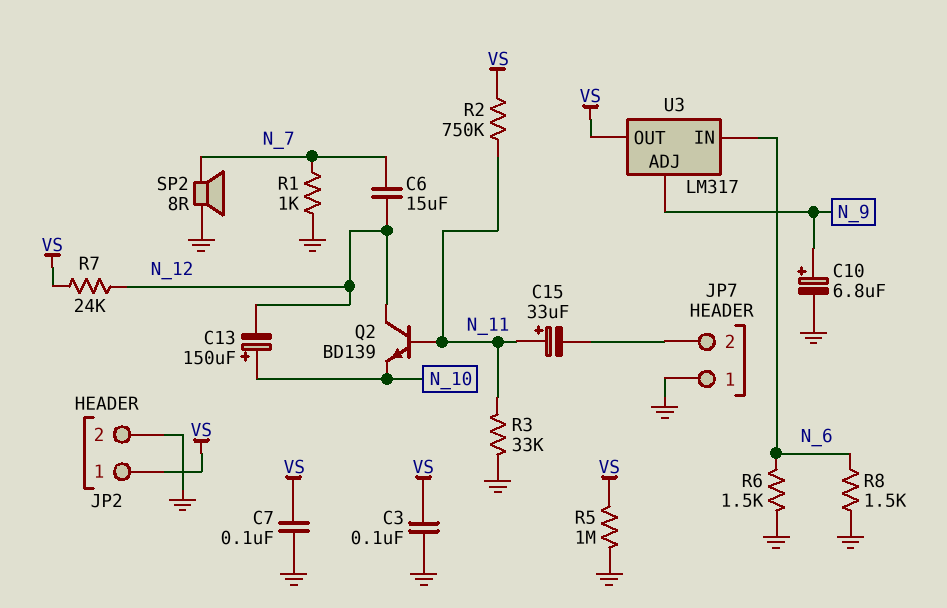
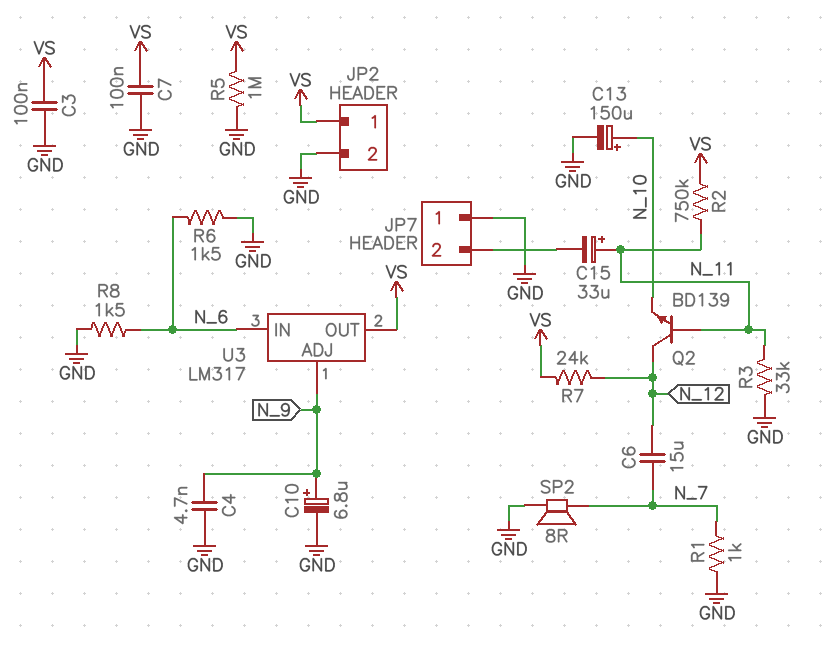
C4: none -> 4.7nF (GND, N_9)
C13: 150uF (plus N_10, minus N_12) -> 150uF (plus N_10, minus GND)

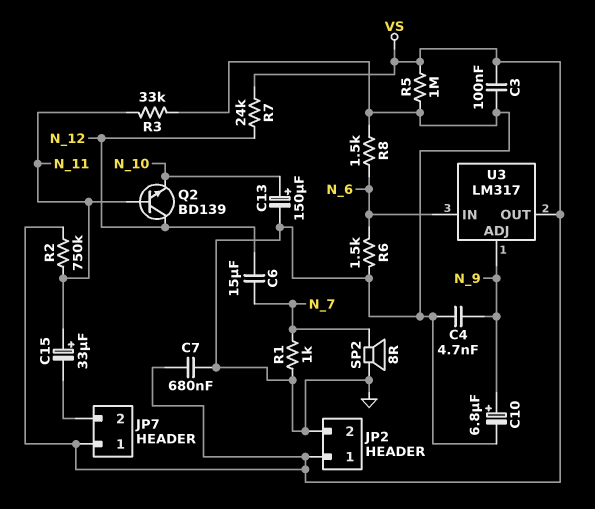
C7: 100nF (GND, VS) -> 680nF (GND, VS)
JP7 pin 1: GND -> VS

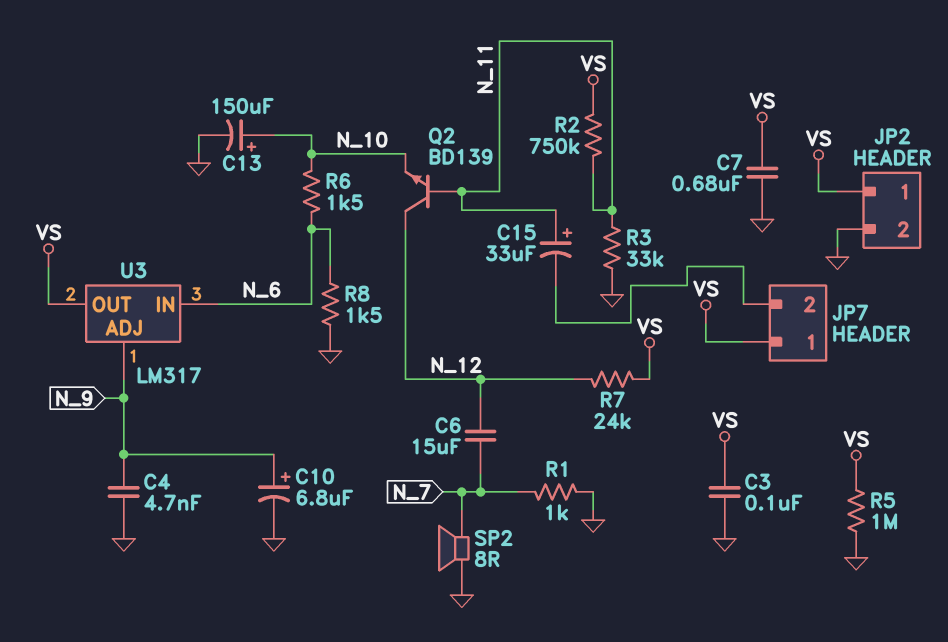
R6: 1.5k (GND, N_6) -> 1.5k (N_6, N_10)

